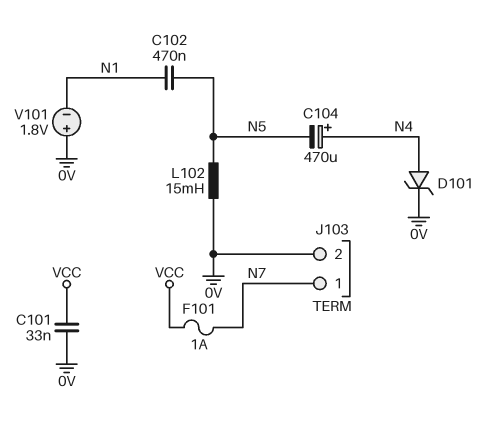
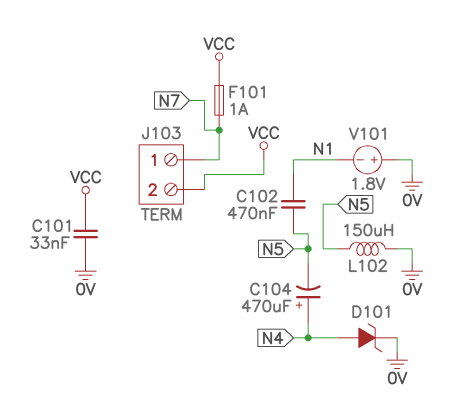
J103 pin 2: 0V -> VCC
L102: 15mH (0V, N5) -> 150uH (0V, N5)

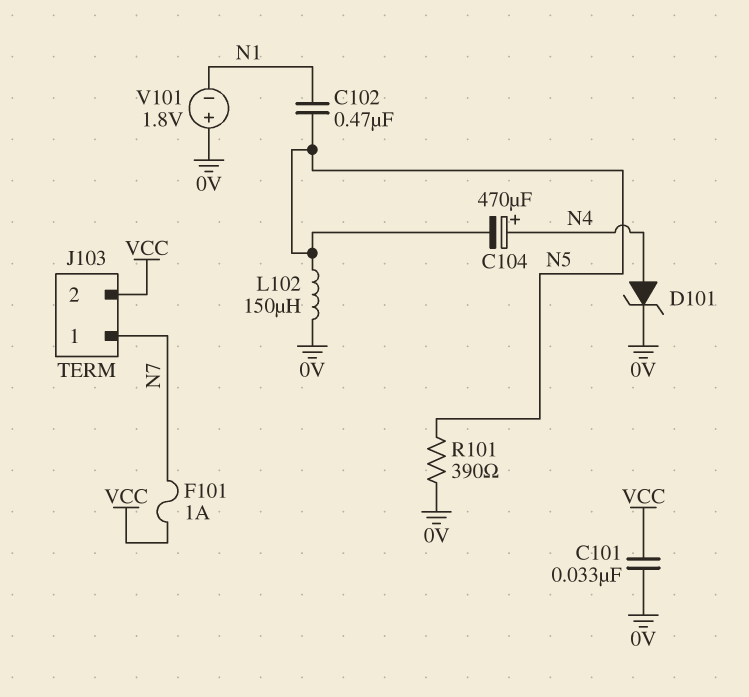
R101: none -> 390 (0V, N5)

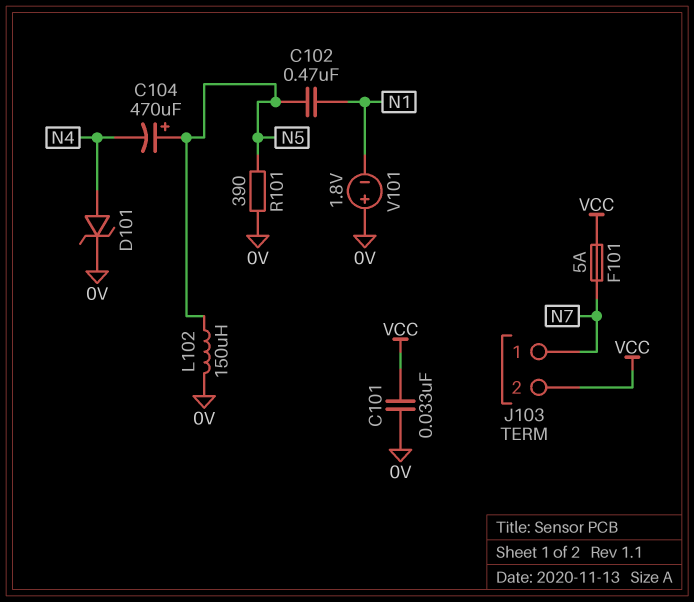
C104: 470uF (plus N4, minus N5) -> 470uF (plus N5, minus N4)
F101: 1A (N7, VCC) -> 5A (N7, VCC)

